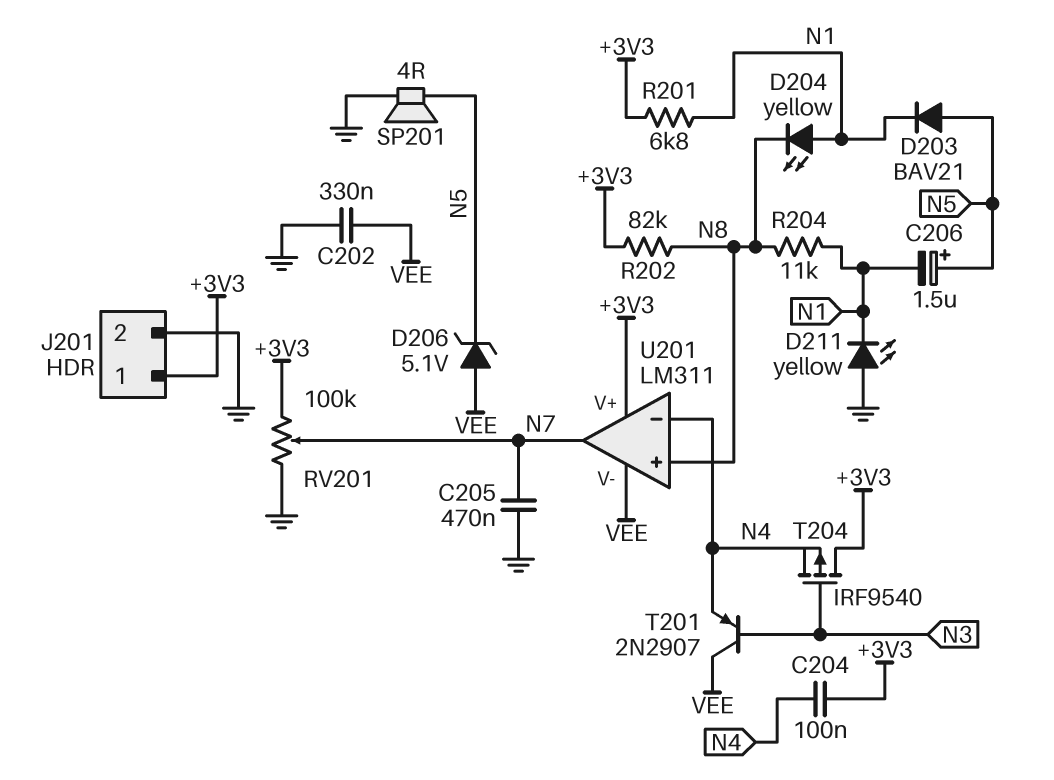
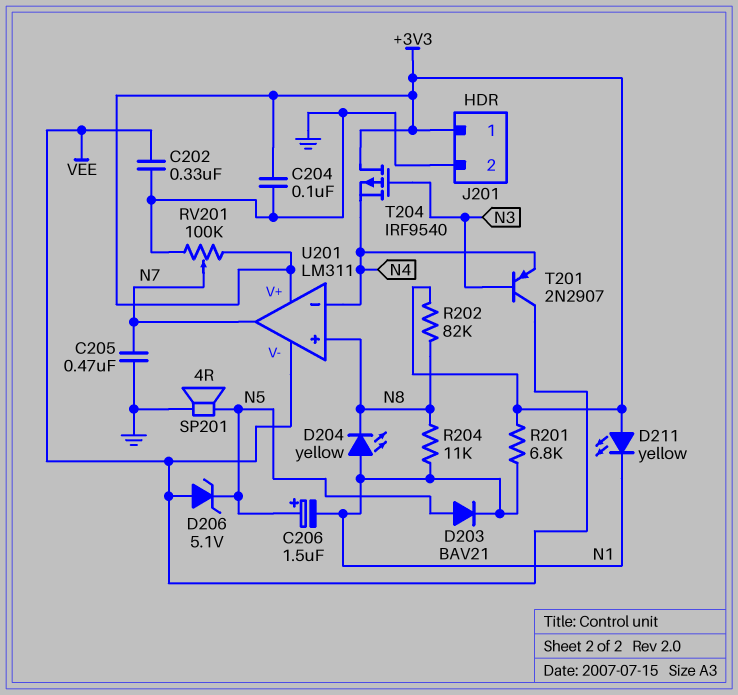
C204: 100nF (+3V3, N4) -> 100nF (+3V3, GND)
D211: LED yellow (A GND, K N1) -> LED yellow (A +3V3, K N1)

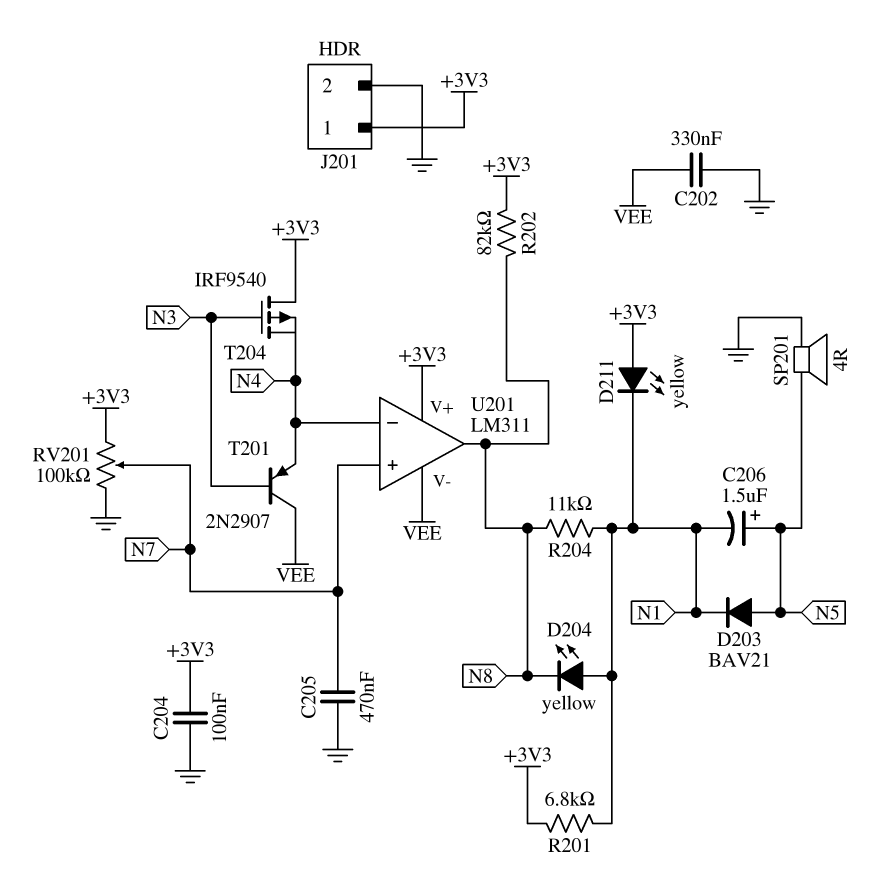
D206: zener 5.1V (A VEE, K N5) -> none
U201 pin in+: N8 -> N7
U201 pin out: N7 -> N8

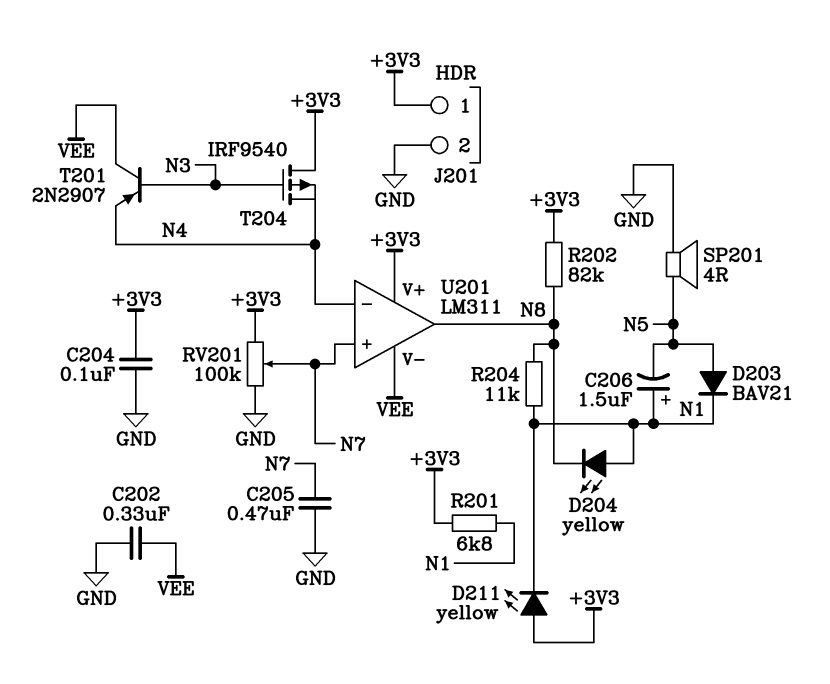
C206: 1.5uF (plus N5, minus N1) -> 1.5uF (plus N1, minus N5)

